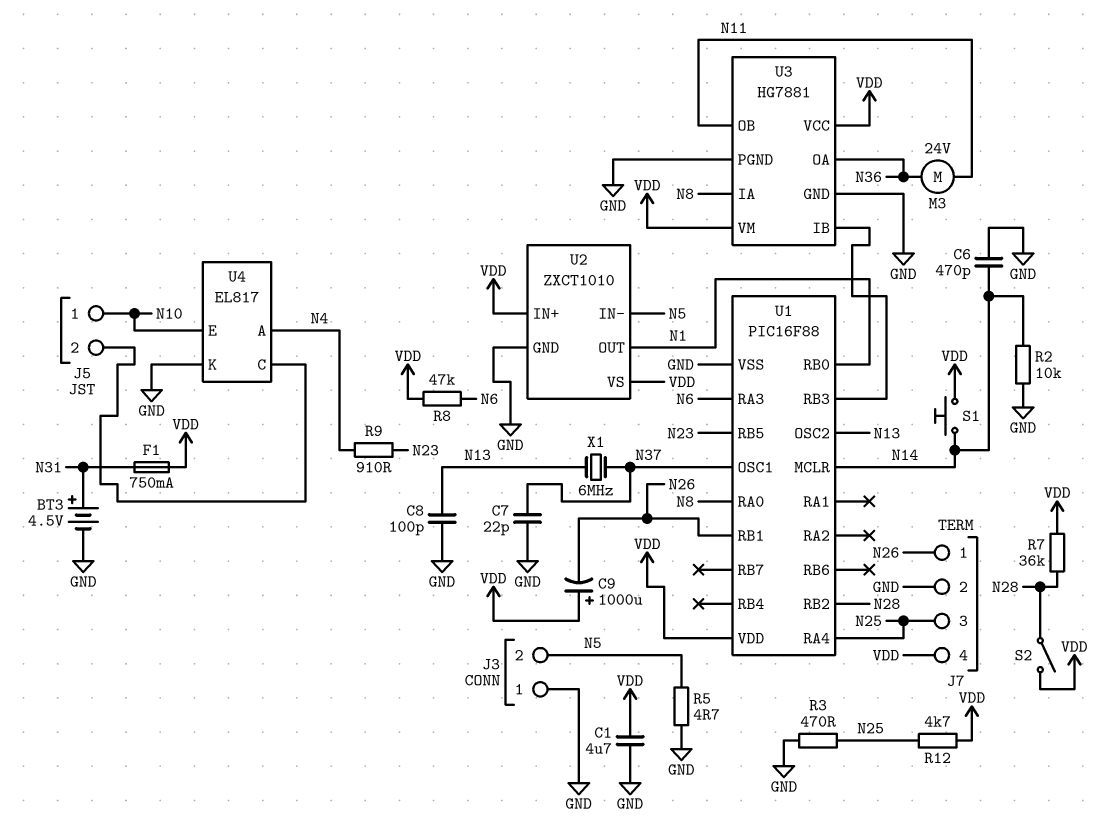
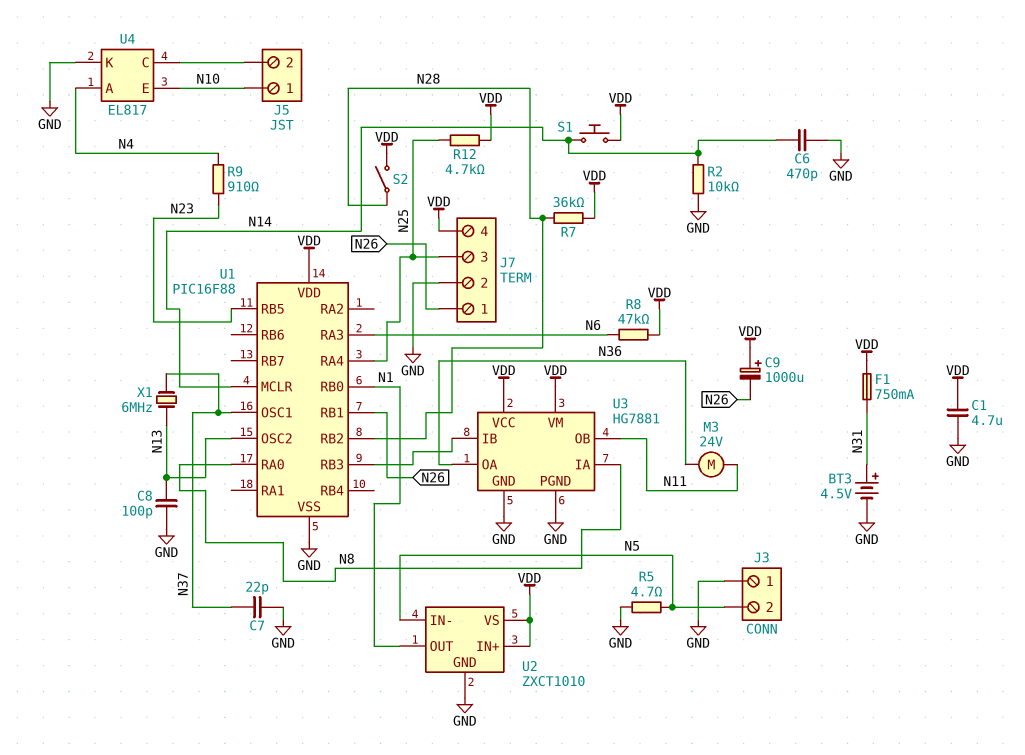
R3: 470 (GND, N25) -> none

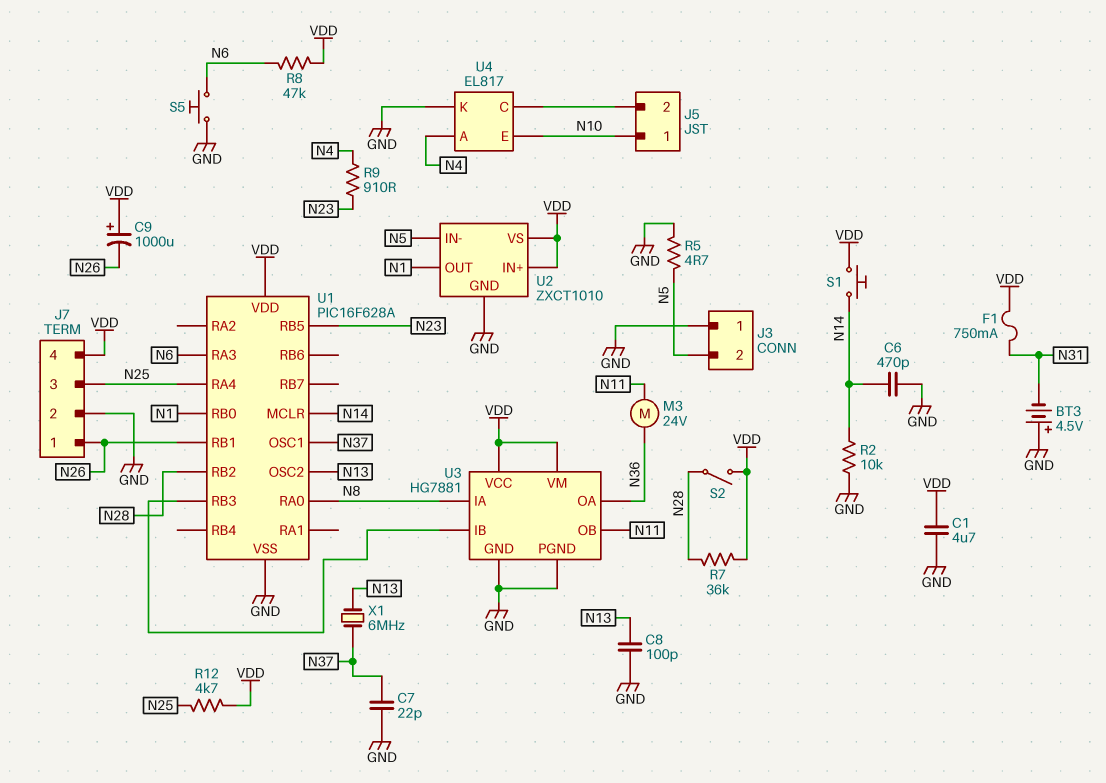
BT3: 4.5V (plus N31, minus GND) -> 4.5V (plus GND, minus N31)
S5: none -> button (GND, N6)
U1: PIC16F88 -> PIC16F628A

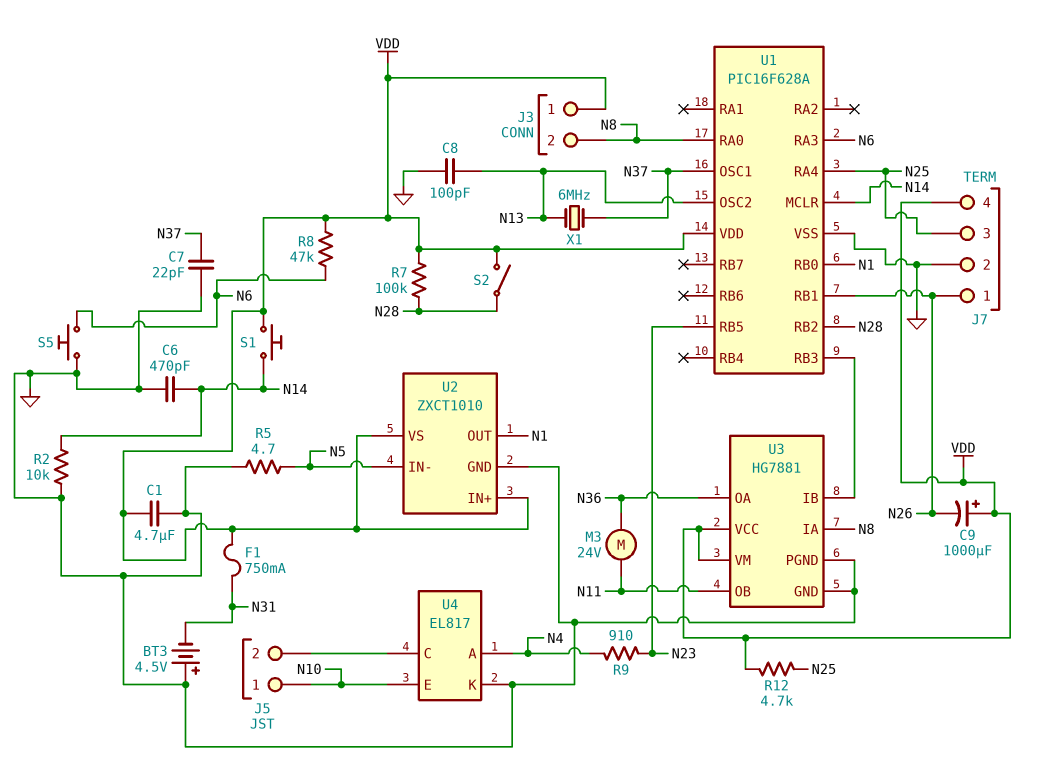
J3 pin 1: GND -> VDD
J3 pin 2: N5 -> N8
R7: 36k (N28, VDD) -> 100k (N28, VDD)

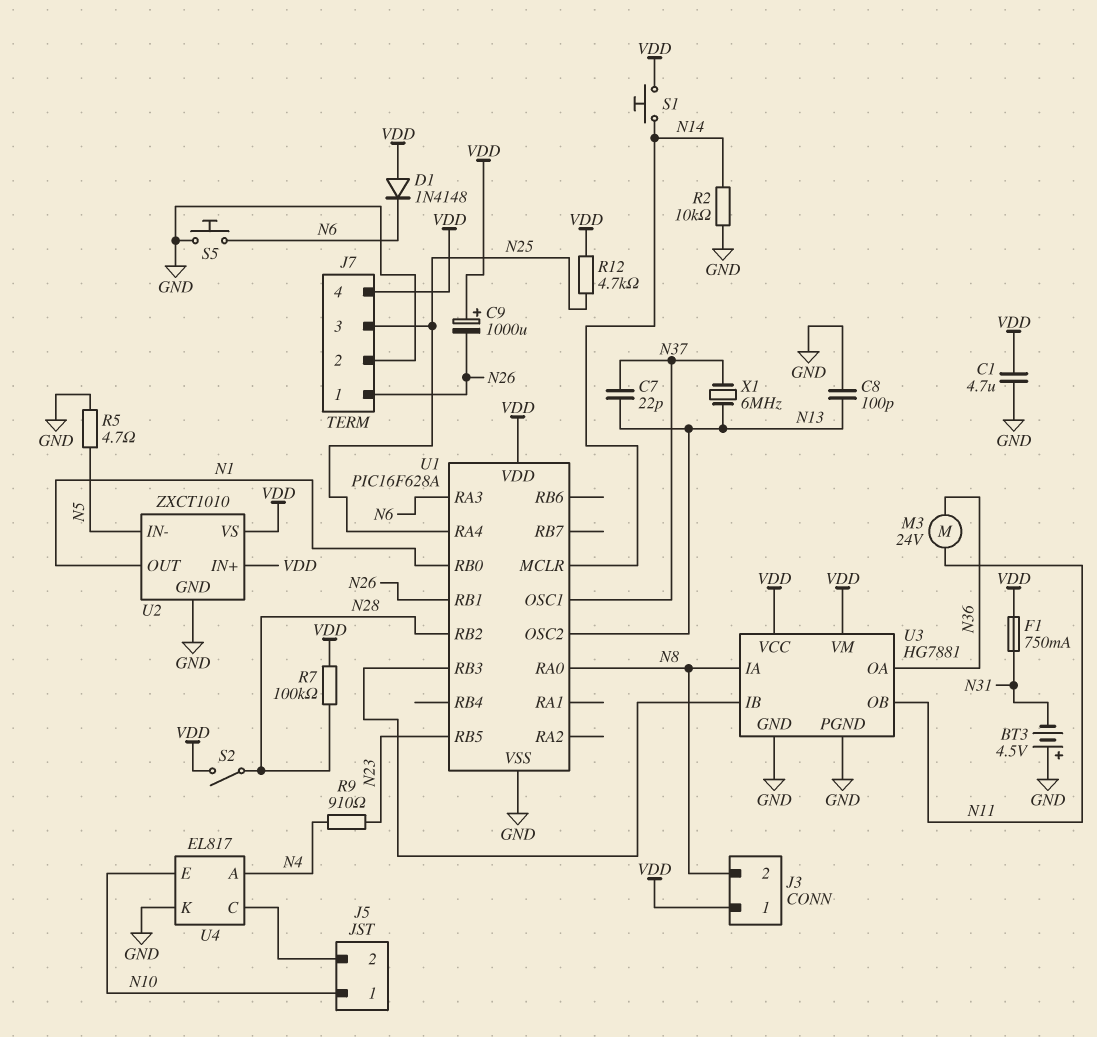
C6: 470pF (GND, N14) -> none
C7: 22pF (GND, N37) -> 22pF (N13, N37)
D1: none -> diode 1N4148 (A VDD, K N6)
R8: 47k (N6, VDD) -> none

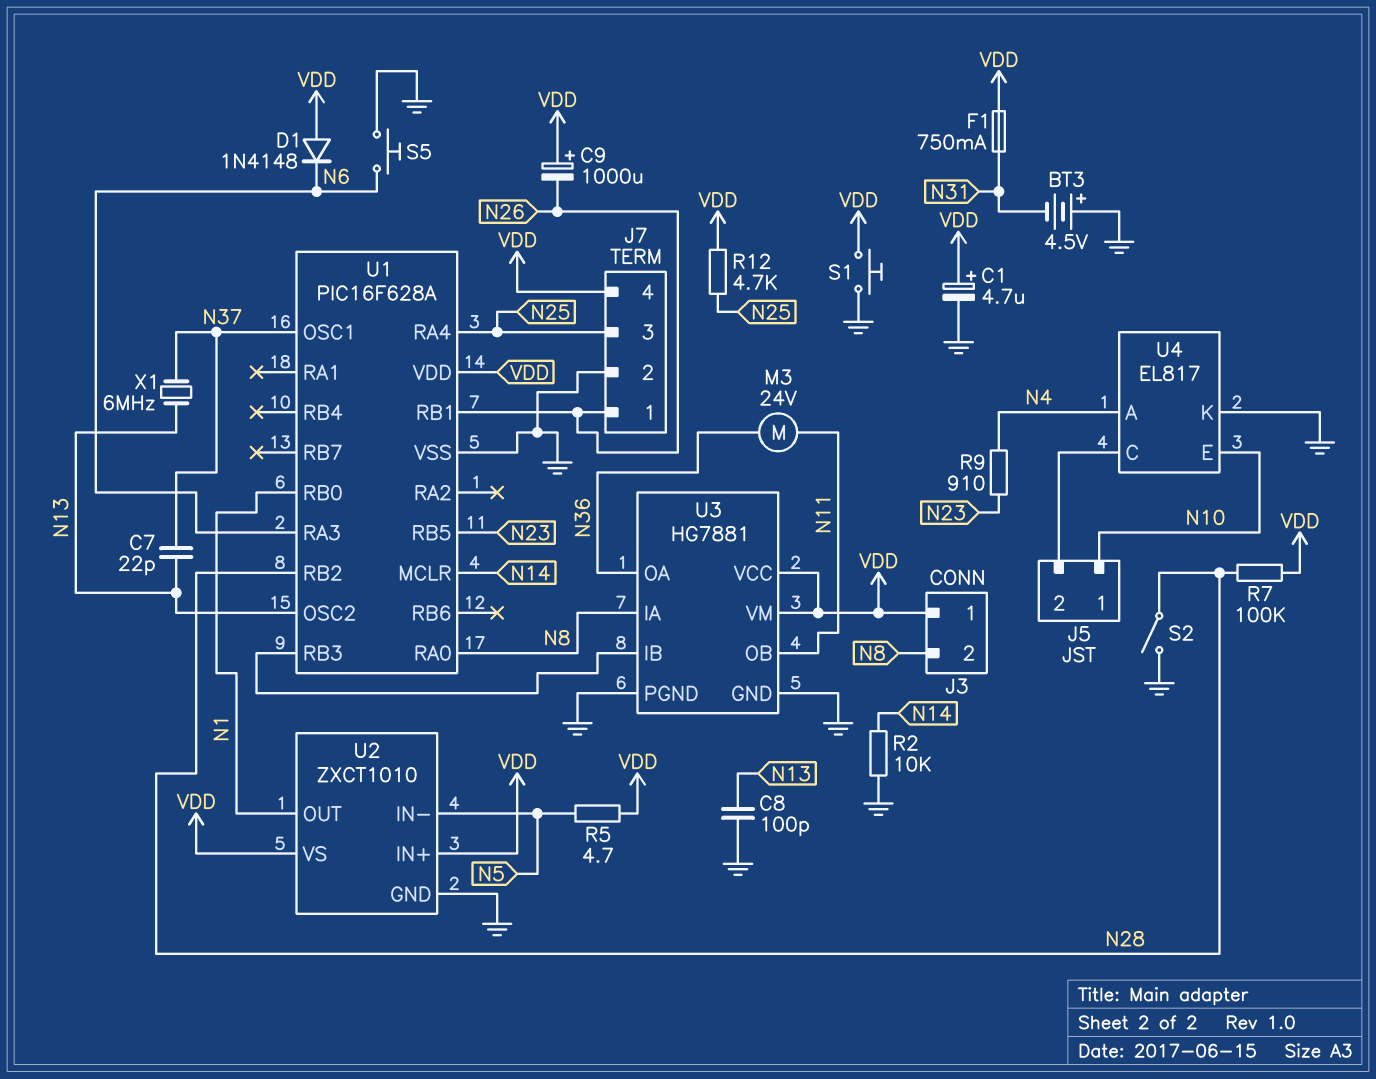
C1: 4.7uF (GND, VDD) -> 4.7uF (plus VDD, minus GND)
R5: 4.7 (GND, N5) -> 4.7 (N5, VDD)
S1: button (N14, VDD) -> button (GND, VDD)
S2: switch (N28, VDD) -> switch (GND, N28)

